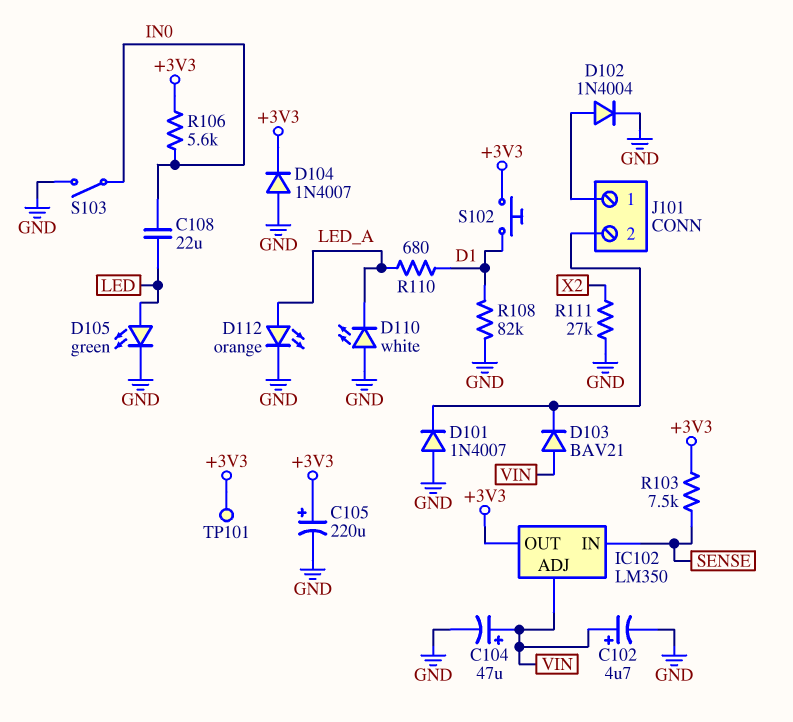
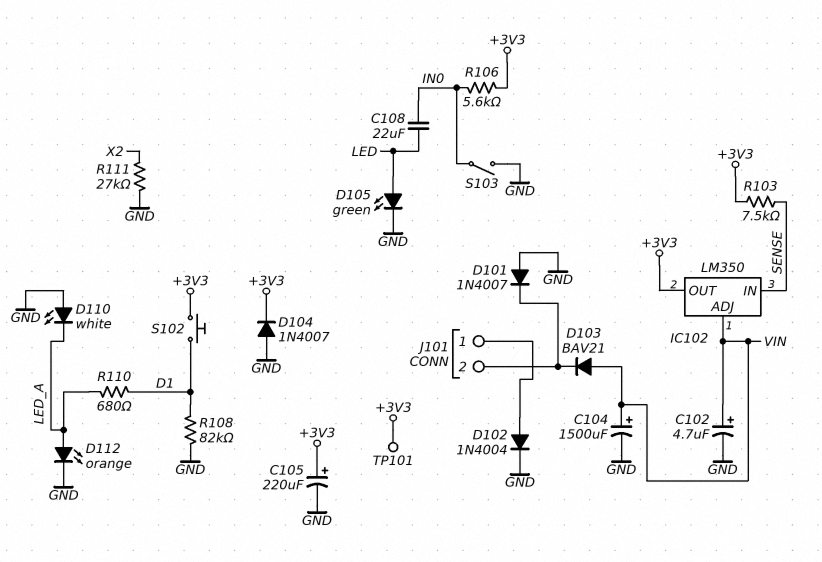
C104: 47uF (plus VIN, minus GND) -> 1500uF (plus VIN, minus GND)

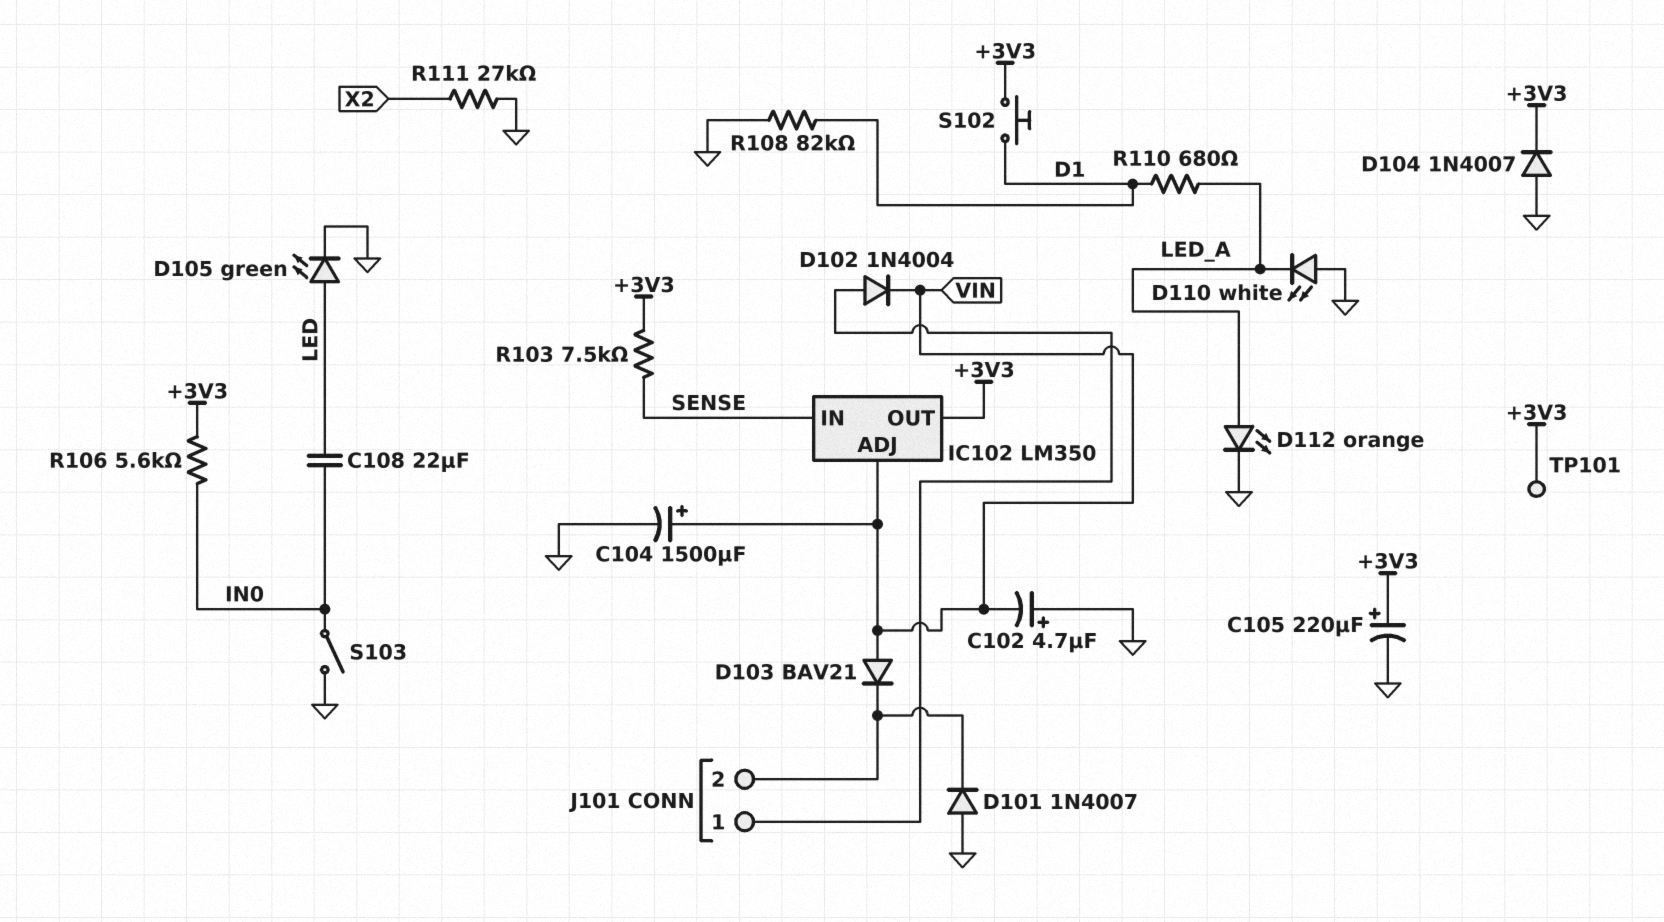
C102: 4.7uF (plus VIN, minus GND) -> 4.7uF (plus GND, minus VIN)
D102: diode 1N4004 (A J101/1, K GND) -> diode 1N4004 (A J101/1, K VIN)

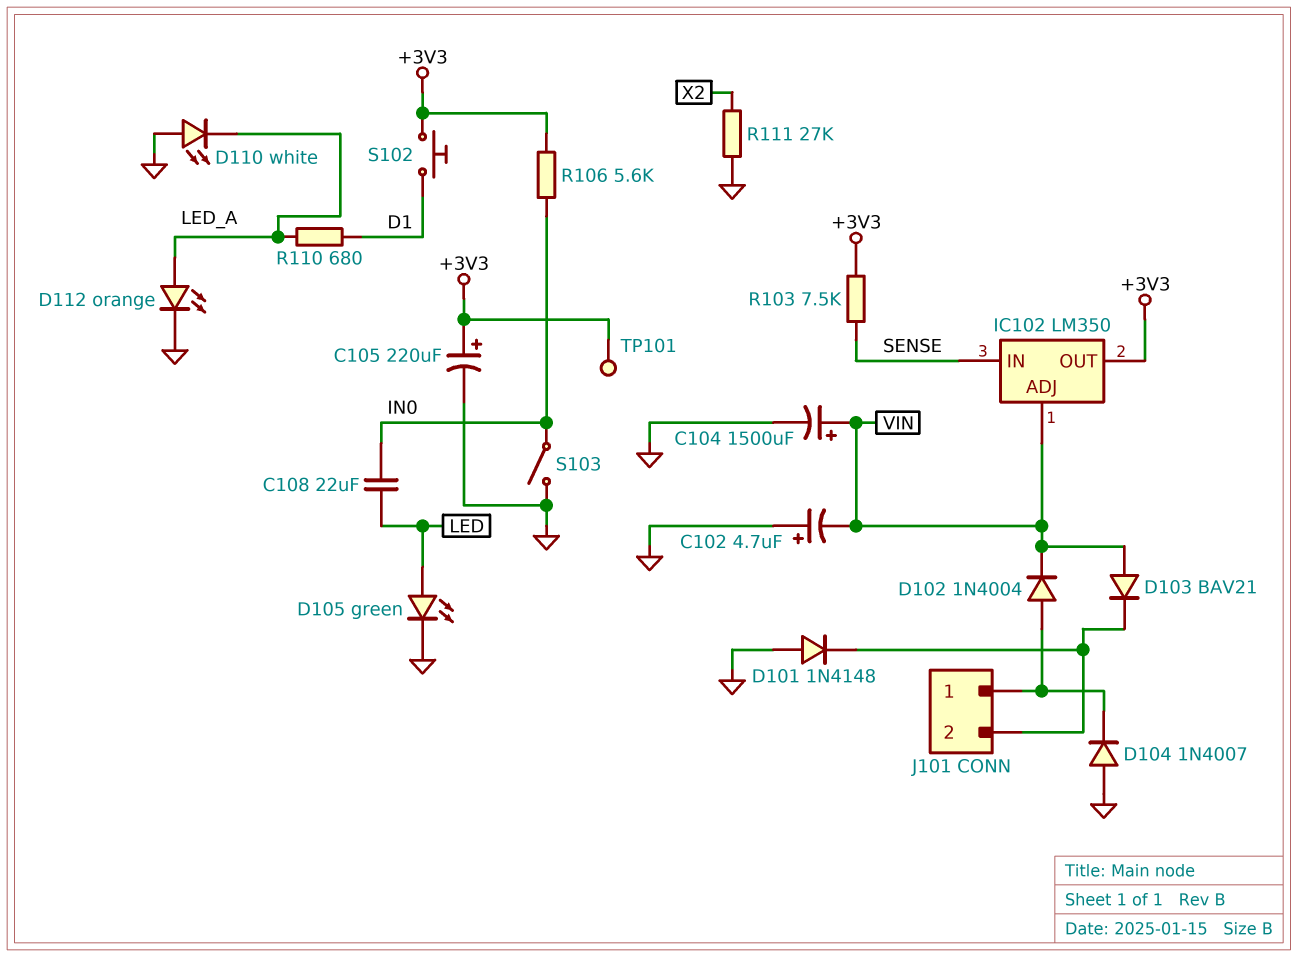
D101: diode 1N4007 (A GND, K J101/2) -> diode 1N4148 (A GND, K J101/2)
D104: diode 1N4007 (A GND, K +3V3) -> diode 1N4007 (A GND, K J101/1)
R108: 82k (D1, GND) -> none

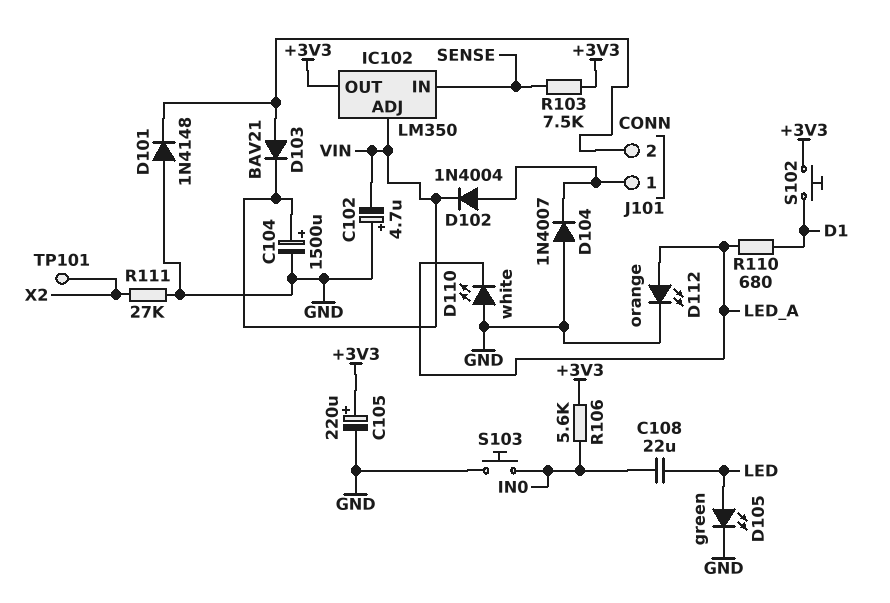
D103: diode BAV21 (A VIN, K J101/2) -> diode BAV21 (A J101/2, K VIN)
S103: switch (GND, IN0) -> button (GND, IN0)
TP101: test point (+3V3) -> test point (X2)

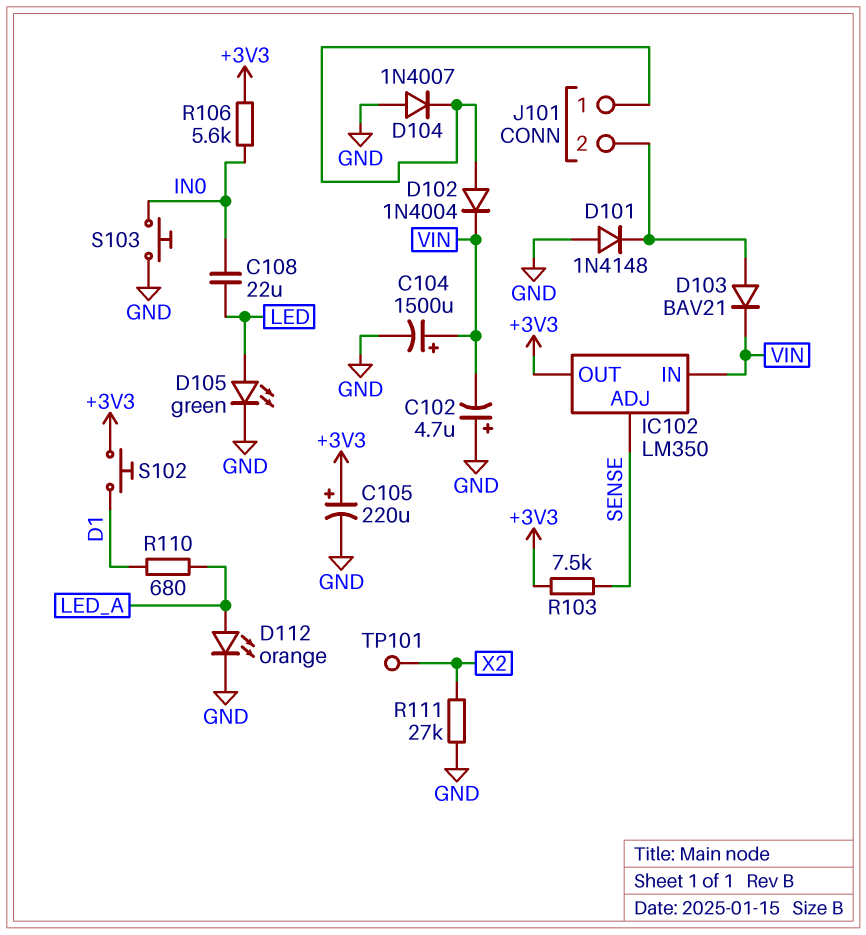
D110: LED white (A GND, K LED_A) -> none
IC102 pin ADJ: VIN -> SENSE
IC102 pin IN: SENSE -> VIN

